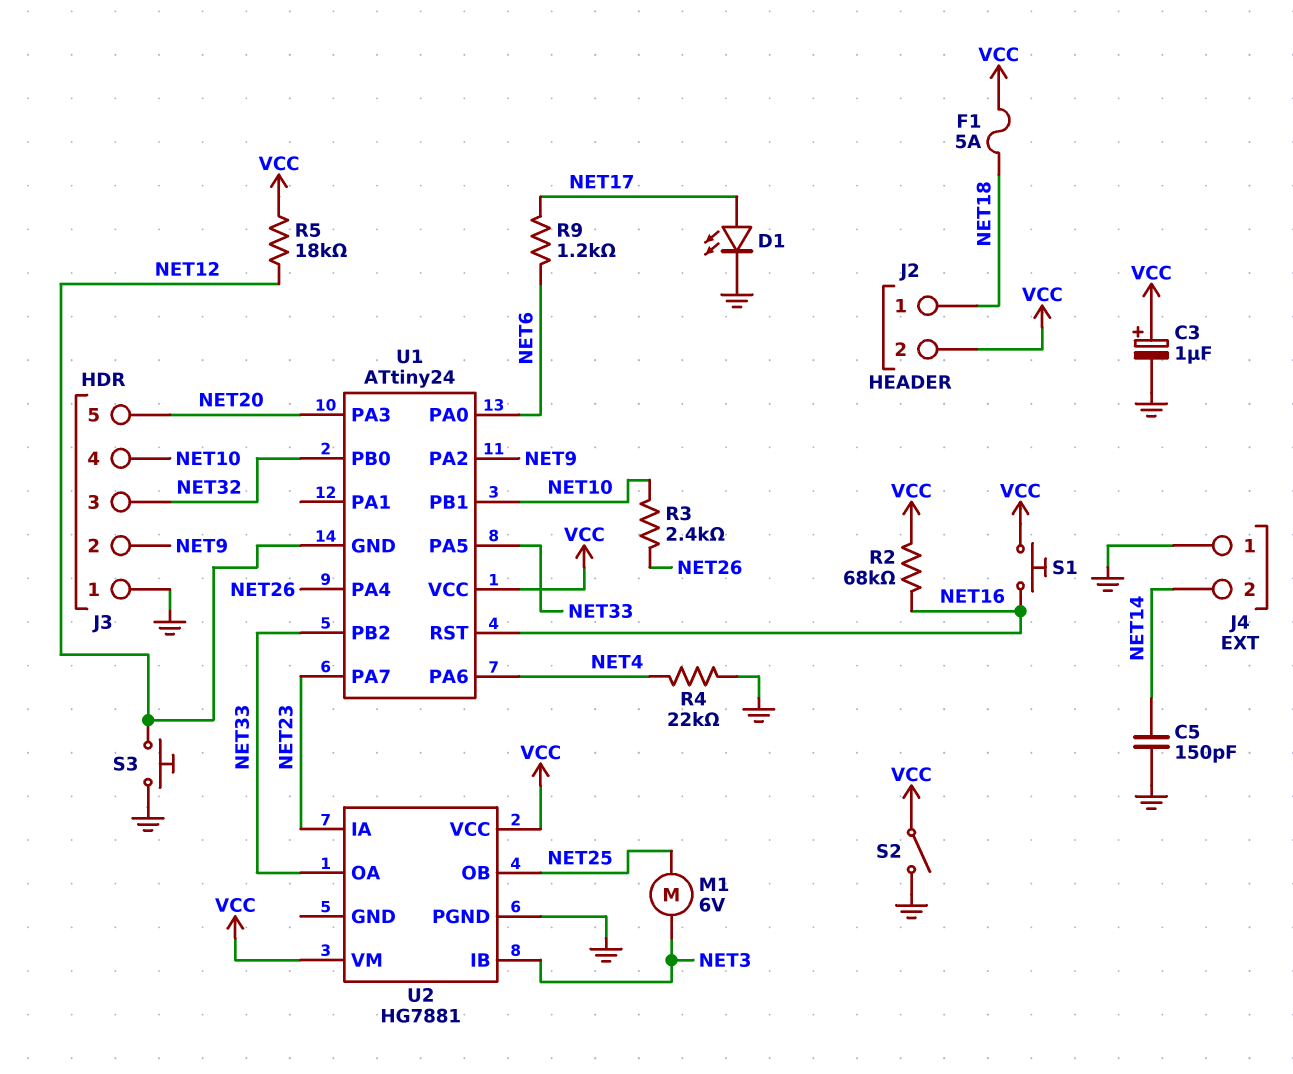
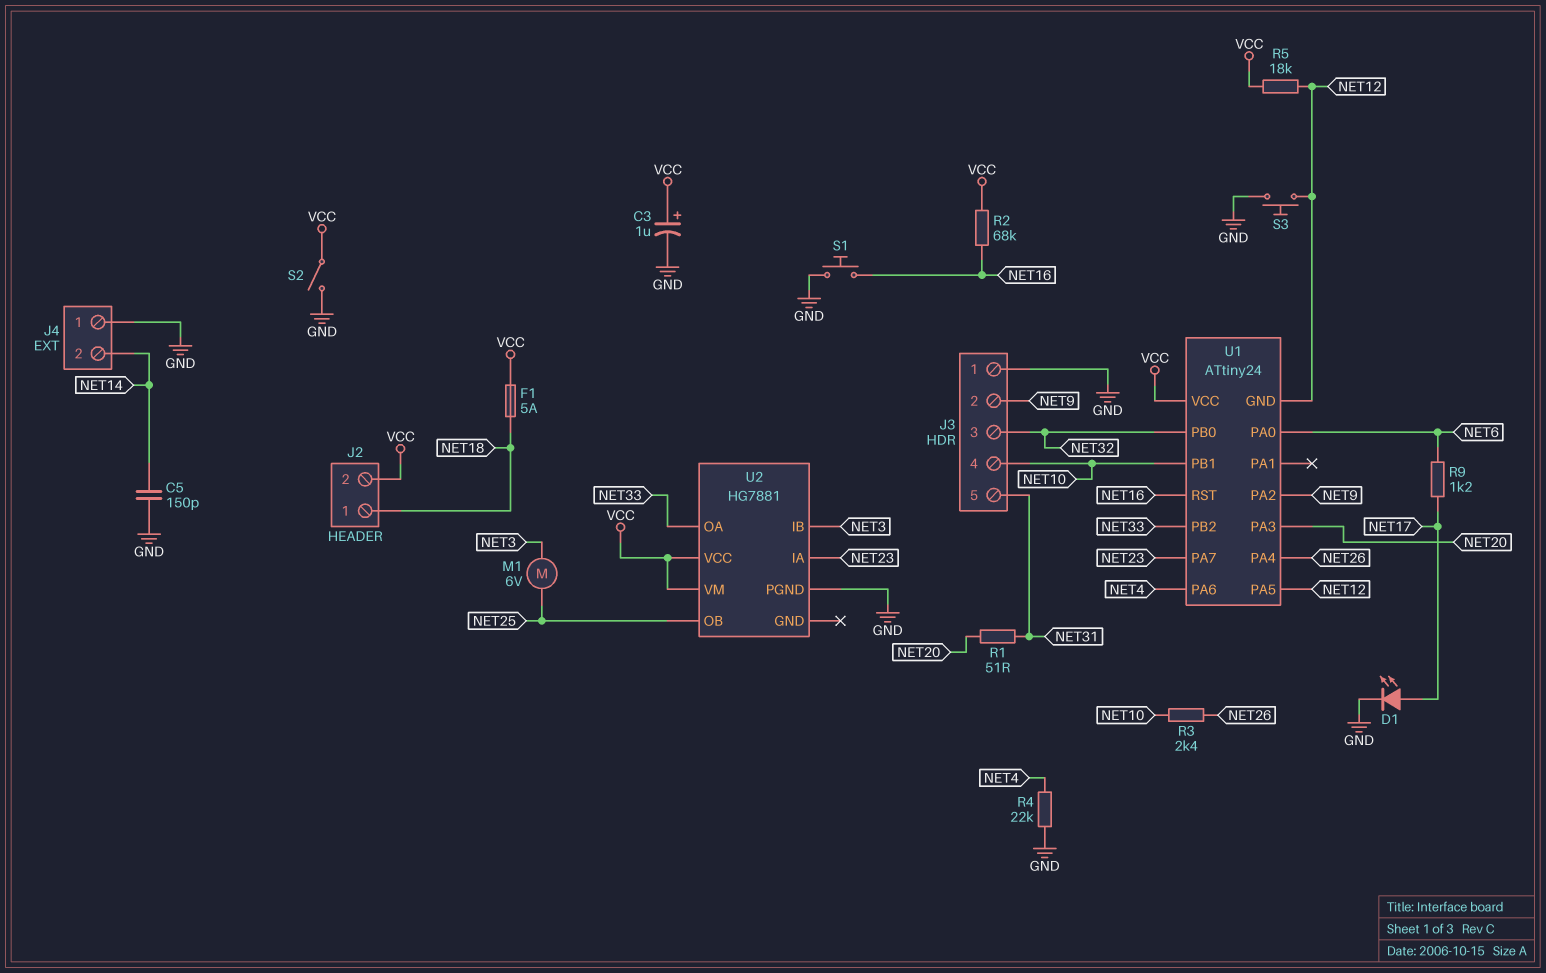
J3 pin 5: NET20 -> NET31
R1: none -> 51 (NET20, NET31)
S1: button (NET16, VCC) -> button (GND, NET16)
U1 pin PA5: NET33 -> NET12

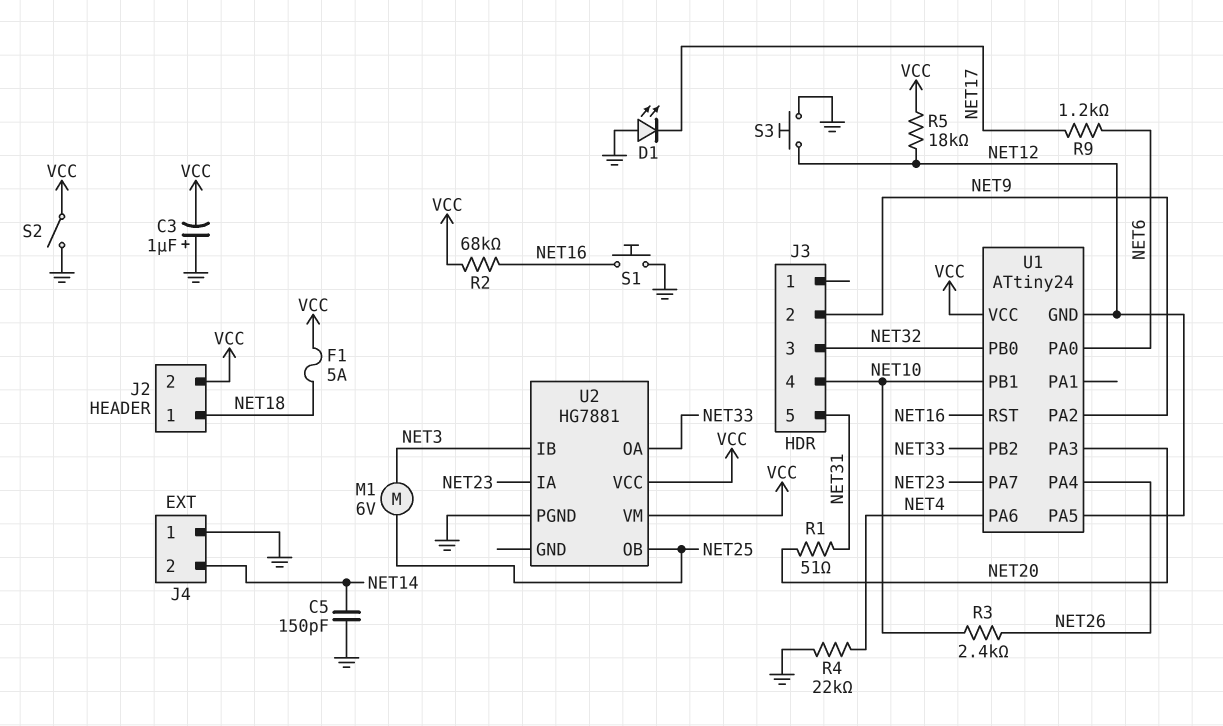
C3: 1uF (plus VCC, minus GND) -> 1uF (plus GND, minus VCC)
D1: LED (A NET17, K GND) -> LED (A GND, K NET17)
J3 pin 1: GND -> none

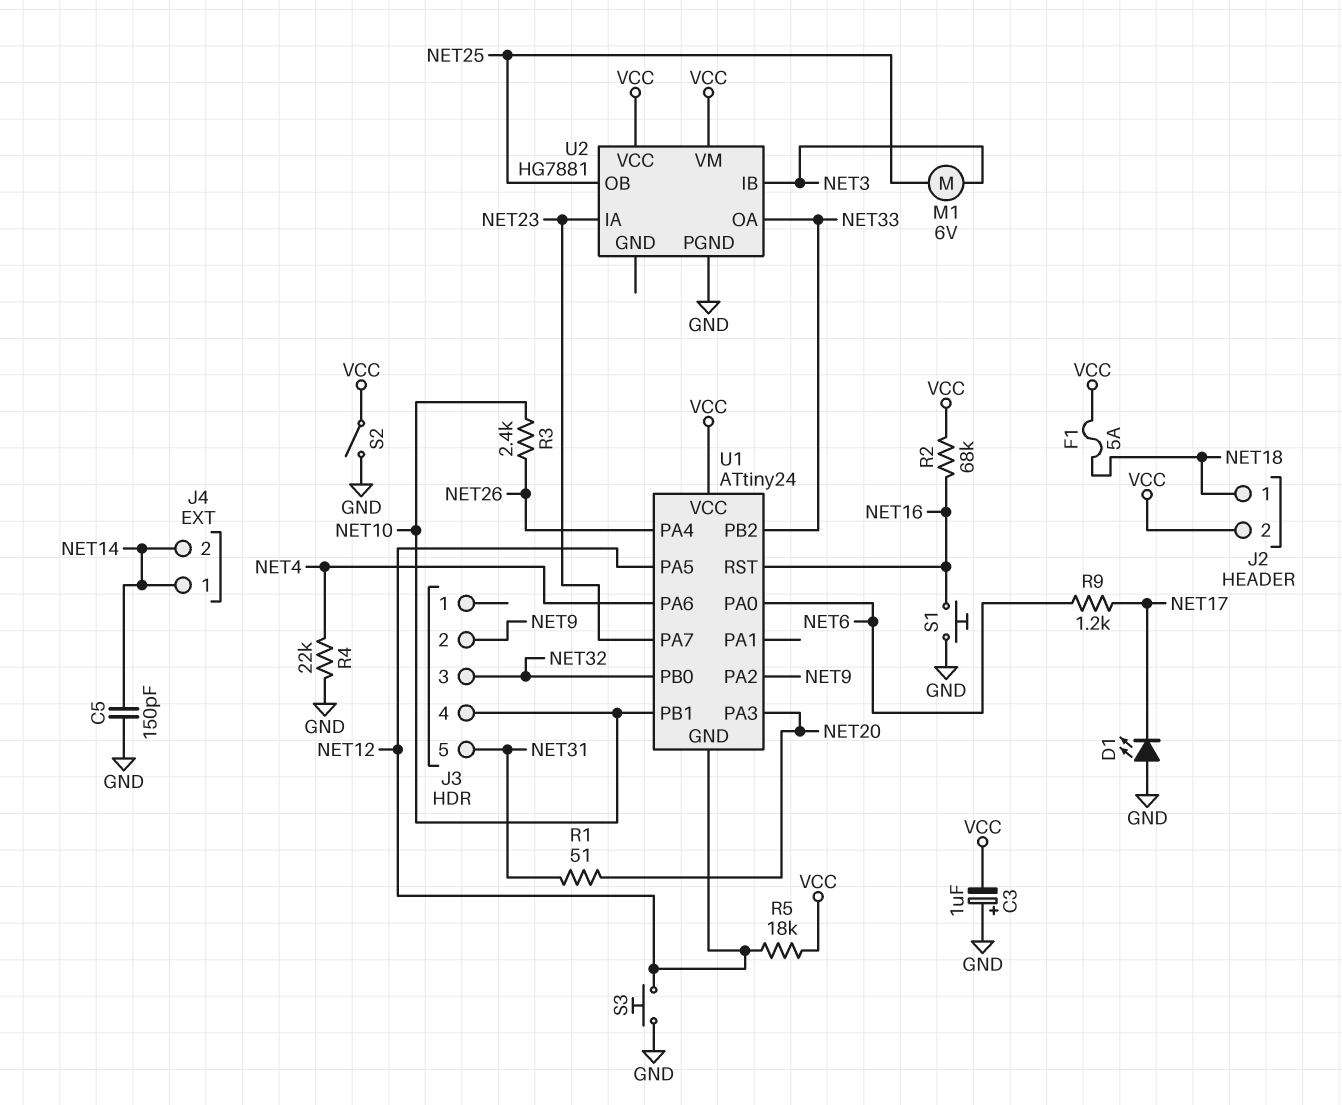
J4 pin 1: GND -> NET14

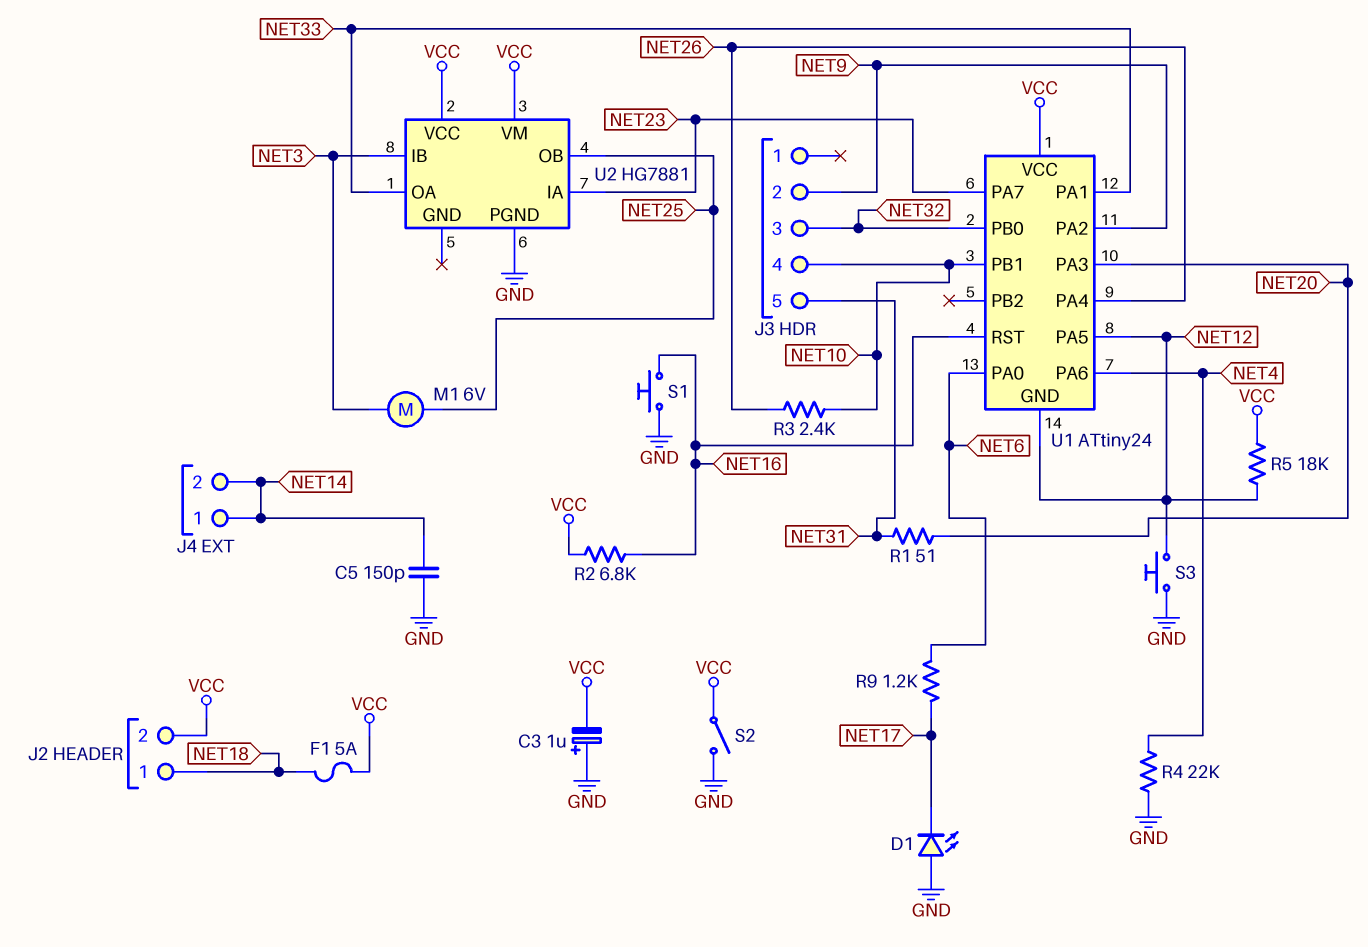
R2: 68k (NET16, VCC) -> 6.8k (NET16, VCC)
U1 pin PA1: none -> NET33
U1 pin PB2: NET33 -> none

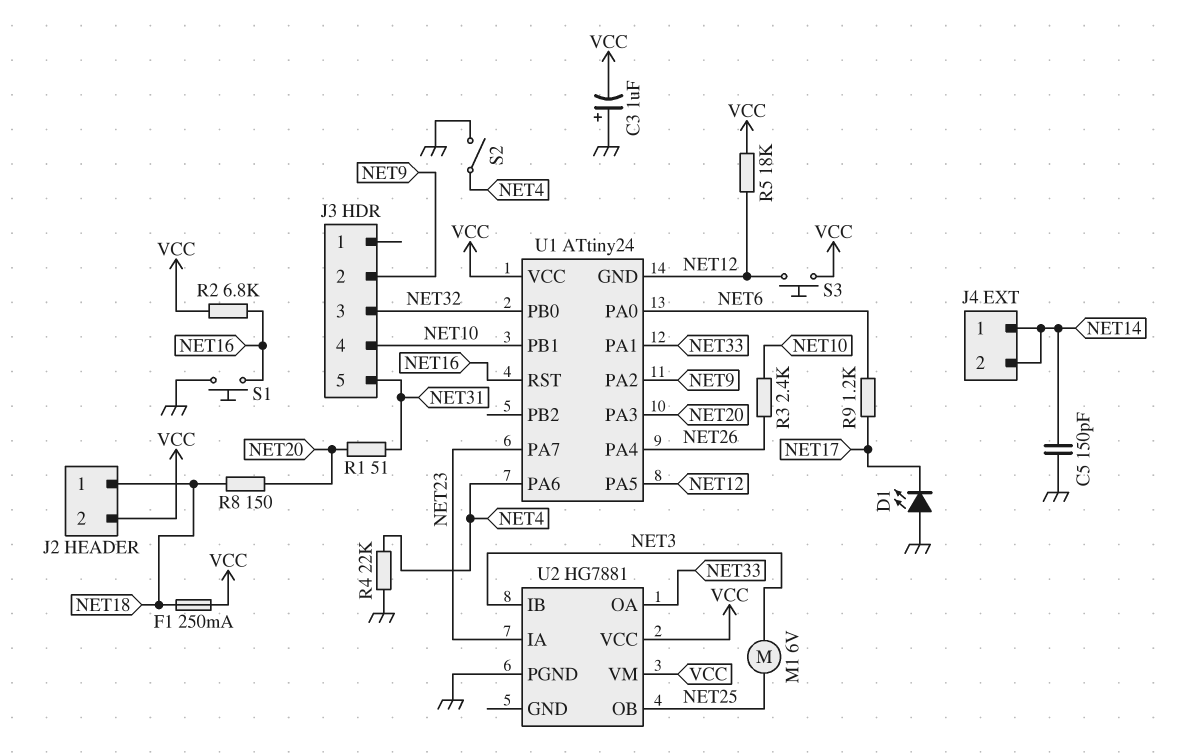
F1: 5A (NET18, VCC) -> 250mA (NET18, VCC)
R8: none -> 150 (NET18, NET20)
S2: switch (GND, VCC) -> switch (GND, NET4)
S3: button (GND, NET12) -> button (NET12, VCC)

